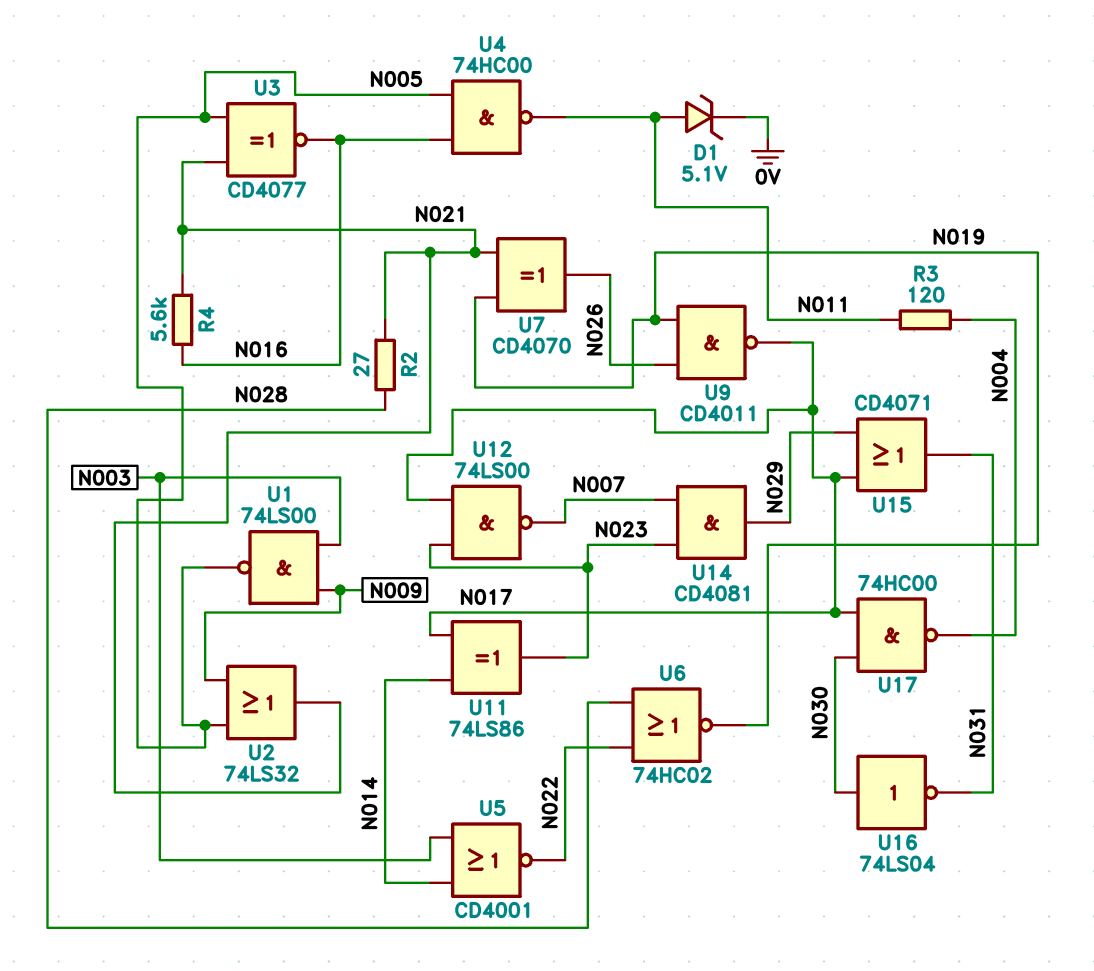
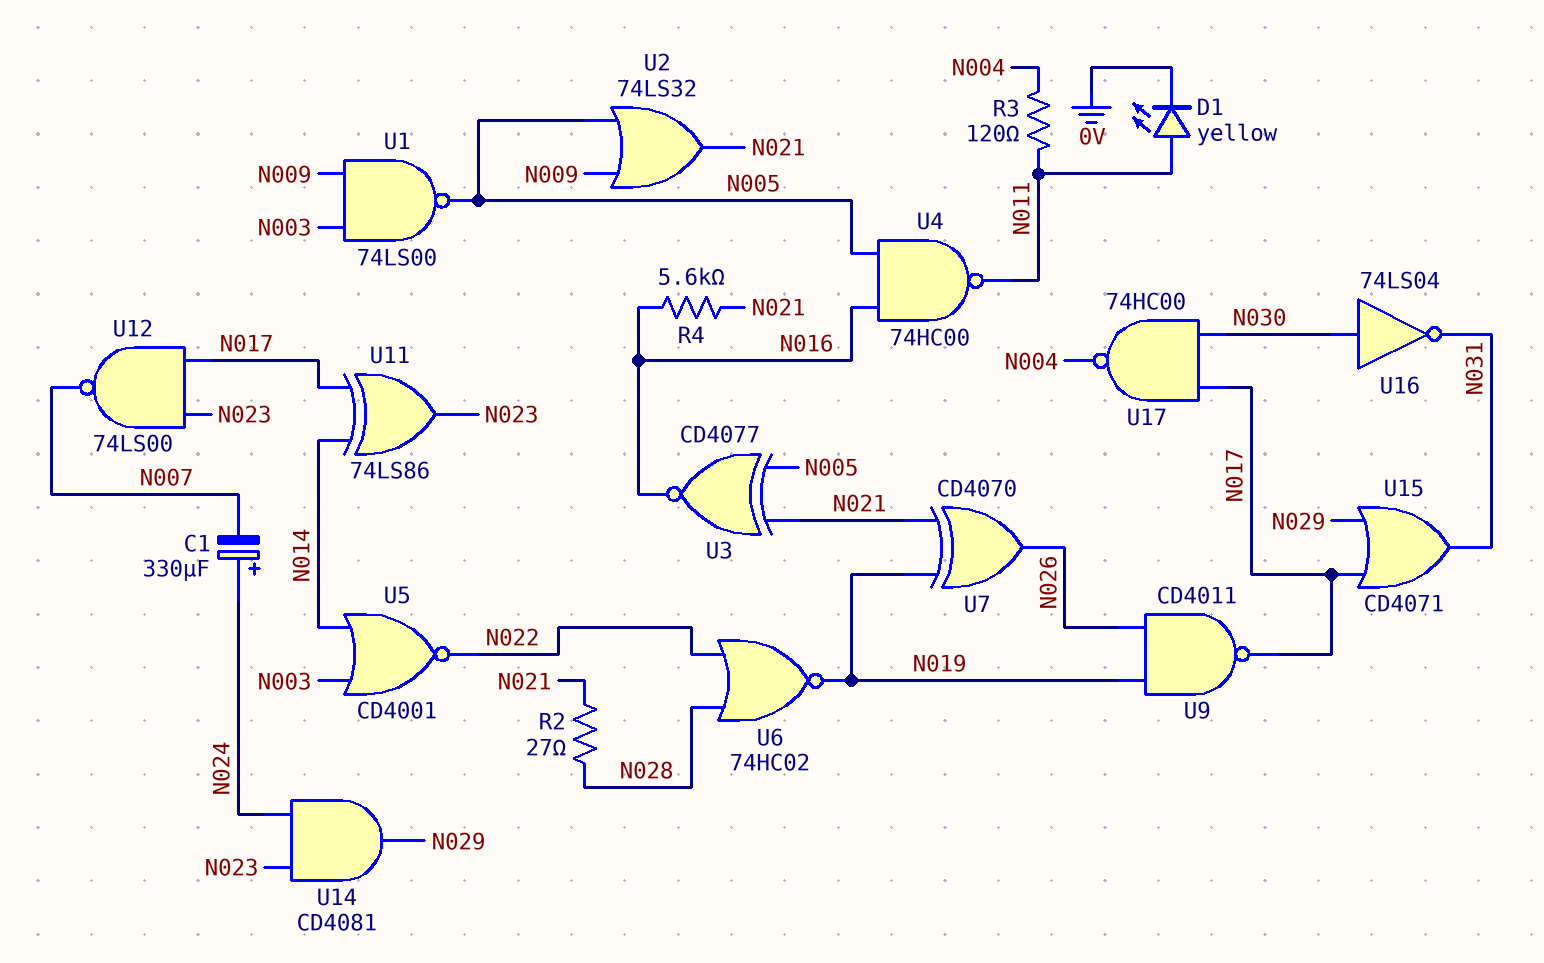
C1: none -> 330uF (plus N024, minus N007)
D1: zener 5.1V (A N011, K 0V) -> LED yellow (A N011, K 0V)
U14: AND CD4081 (in N007, in N023, out N029) -> AND CD4081 (in N023, in N024, out N029)

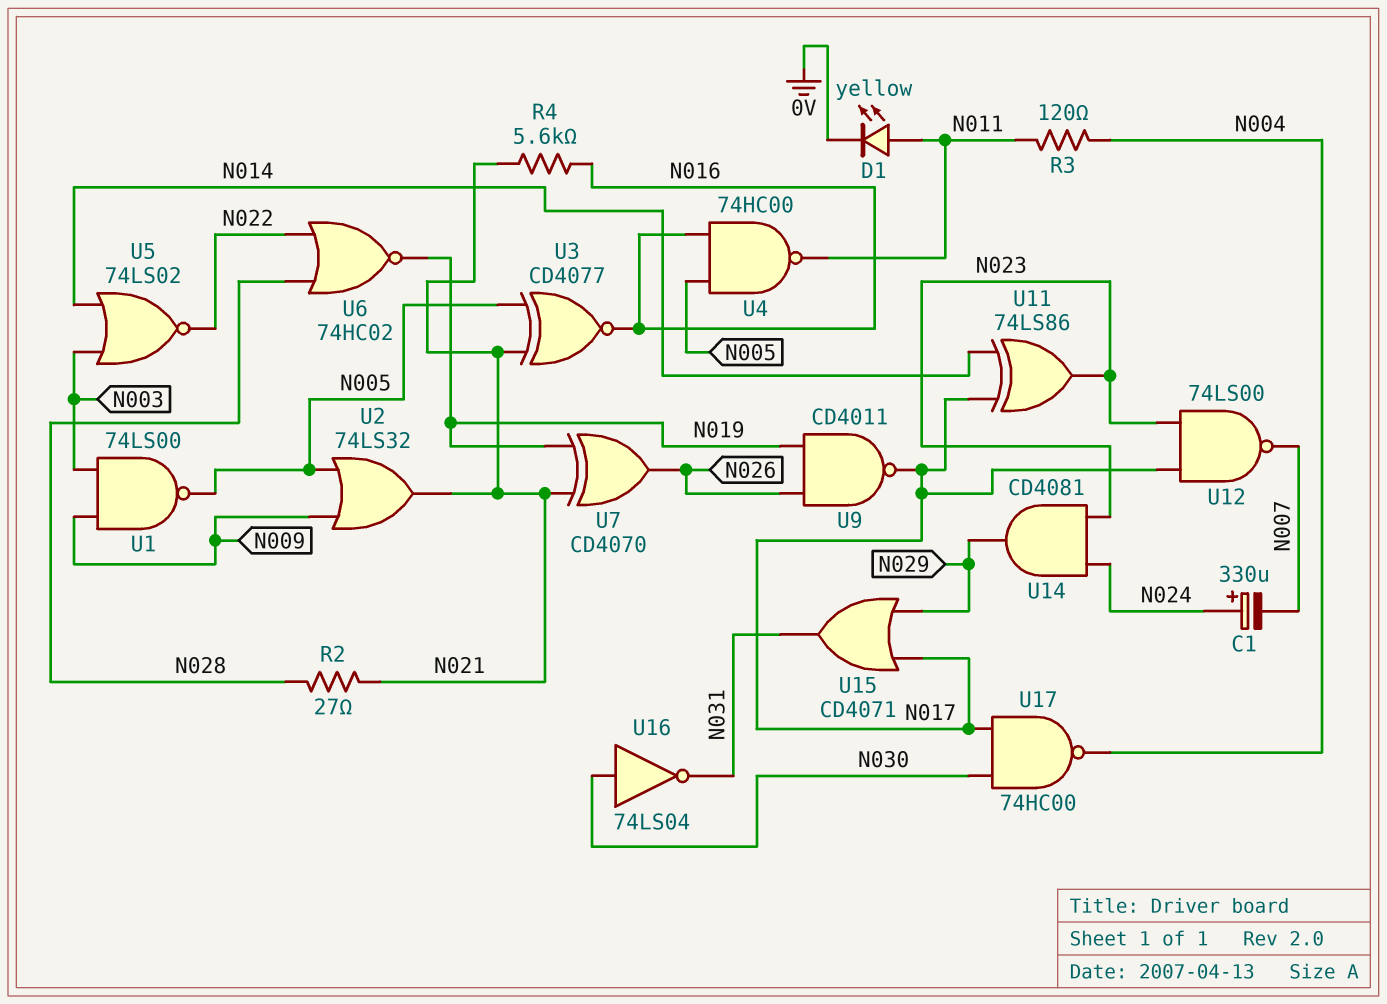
U5: NOR CD4001 (in N003, in N014, out N022) -> NOR 74LS02 (in N003, in N014, out N022)

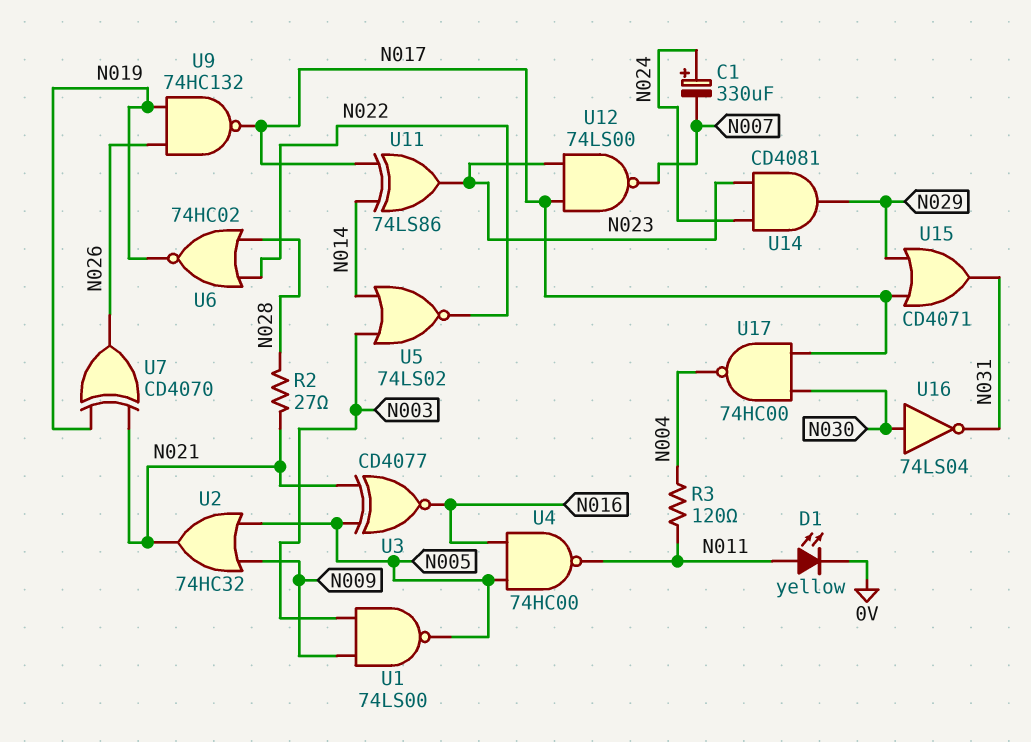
R4: 5.6k (N016, N021) -> none
U2: OR 74LS32 (in N005, in N009, out N021) -> OR 74HC32 (in N005, in N009, out N021)
U9: NAND CD4011 (in N019, in N026, out N017) -> NAND 74HC132 (in N019, in N026, out N017)

